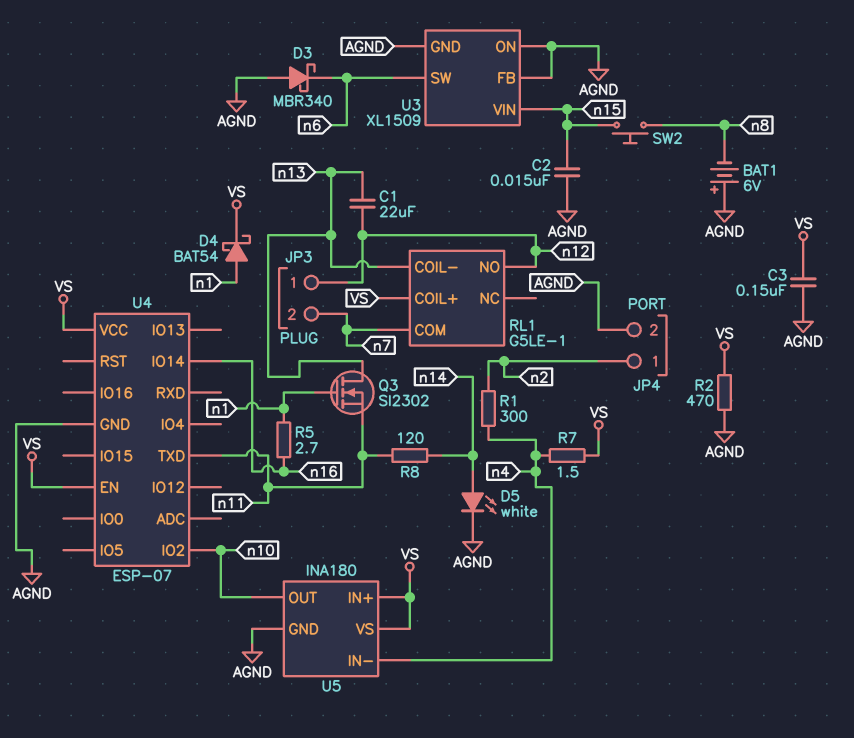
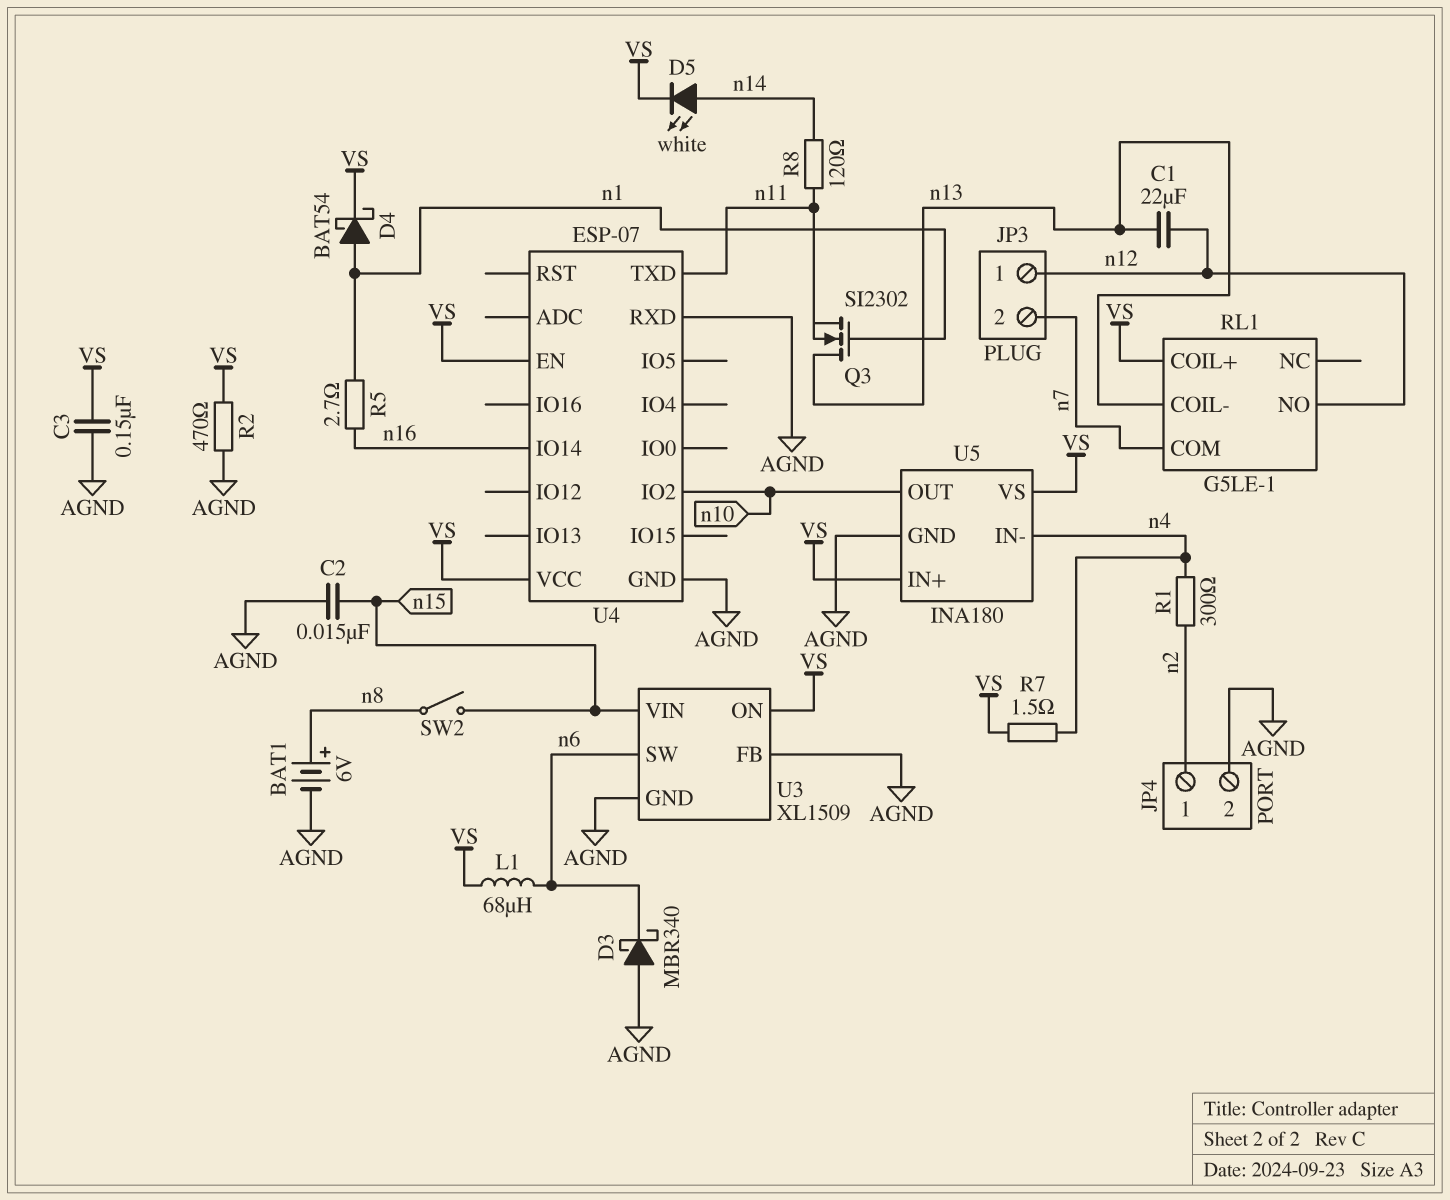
BAT1: 6V (plus AGND, minus n8) -> 6V (plus n8, minus AGND)
D5: LED white (A n14, K AGND) -> LED white (A n14, K VS)
L1: none -> 68uH (VS, n6)
SW2: button (n8, n15) -> switch (n8, n15)
U3 pin ON: AGND -> VS
U4 pin RXD: none -> AGND

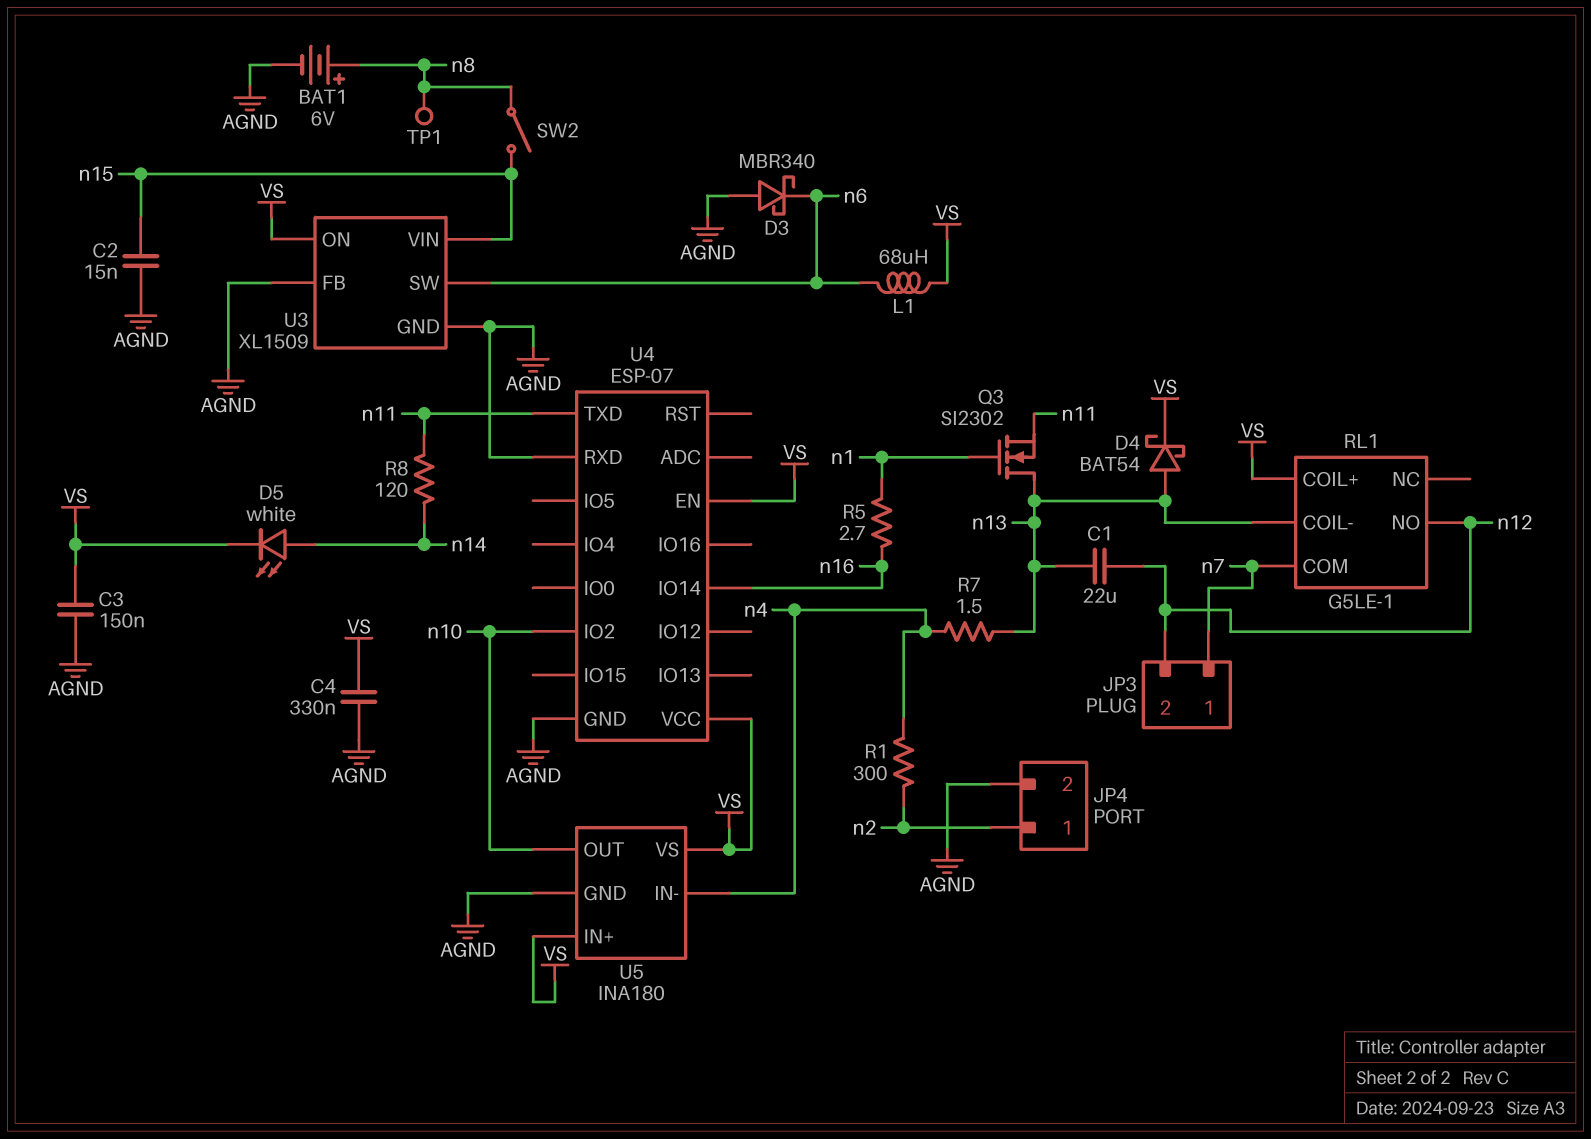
C4: none -> 330nF (AGND, VS)
D4: schottky BAT54 (A n1, K VS) -> schottky BAT54 (A n13, K VS)
JP3 pin 1: n12 -> n7
JP3 pin 2: n7 -> n12
R2: 470 (AGND, VS) -> none
R7: 1.5 (VS, n4) -> 1.5 (n4, n13)
TP1: none -> test point (n8)

